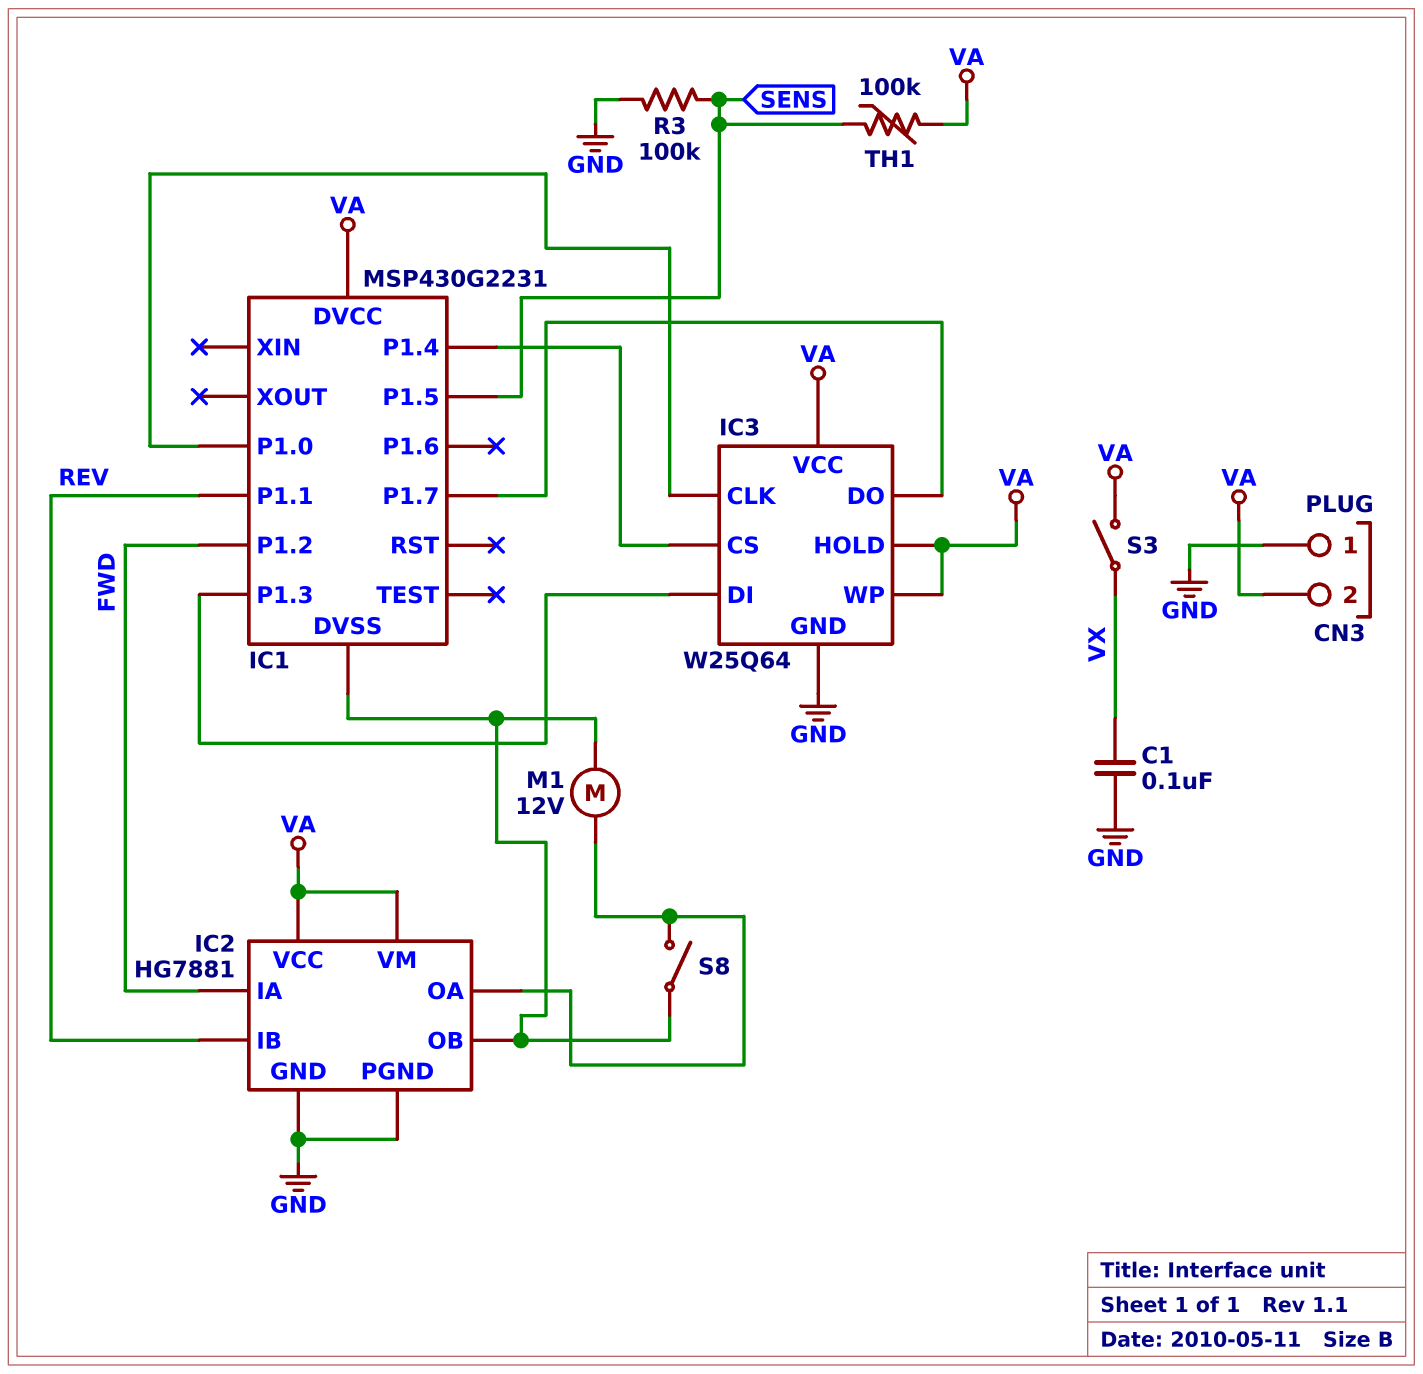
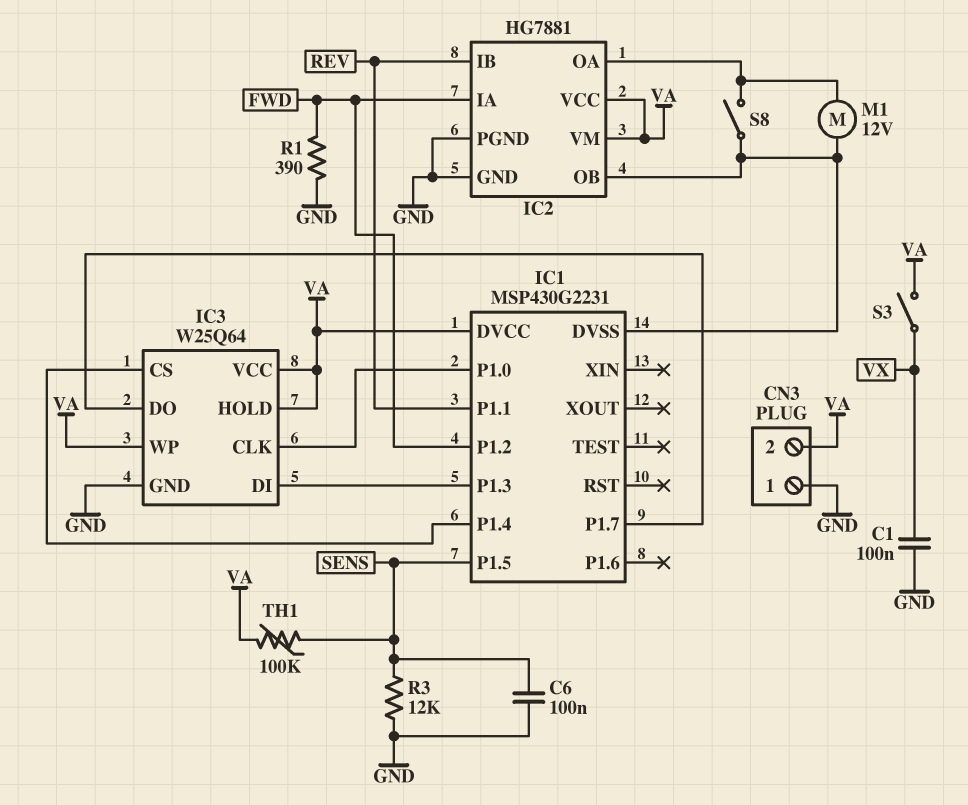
C6: none -> 100nF (GND, SENS)
R1: none -> 390 (FWD, GND)
R3: 100k (GND, SENS) -> 12k (GND, SENS)

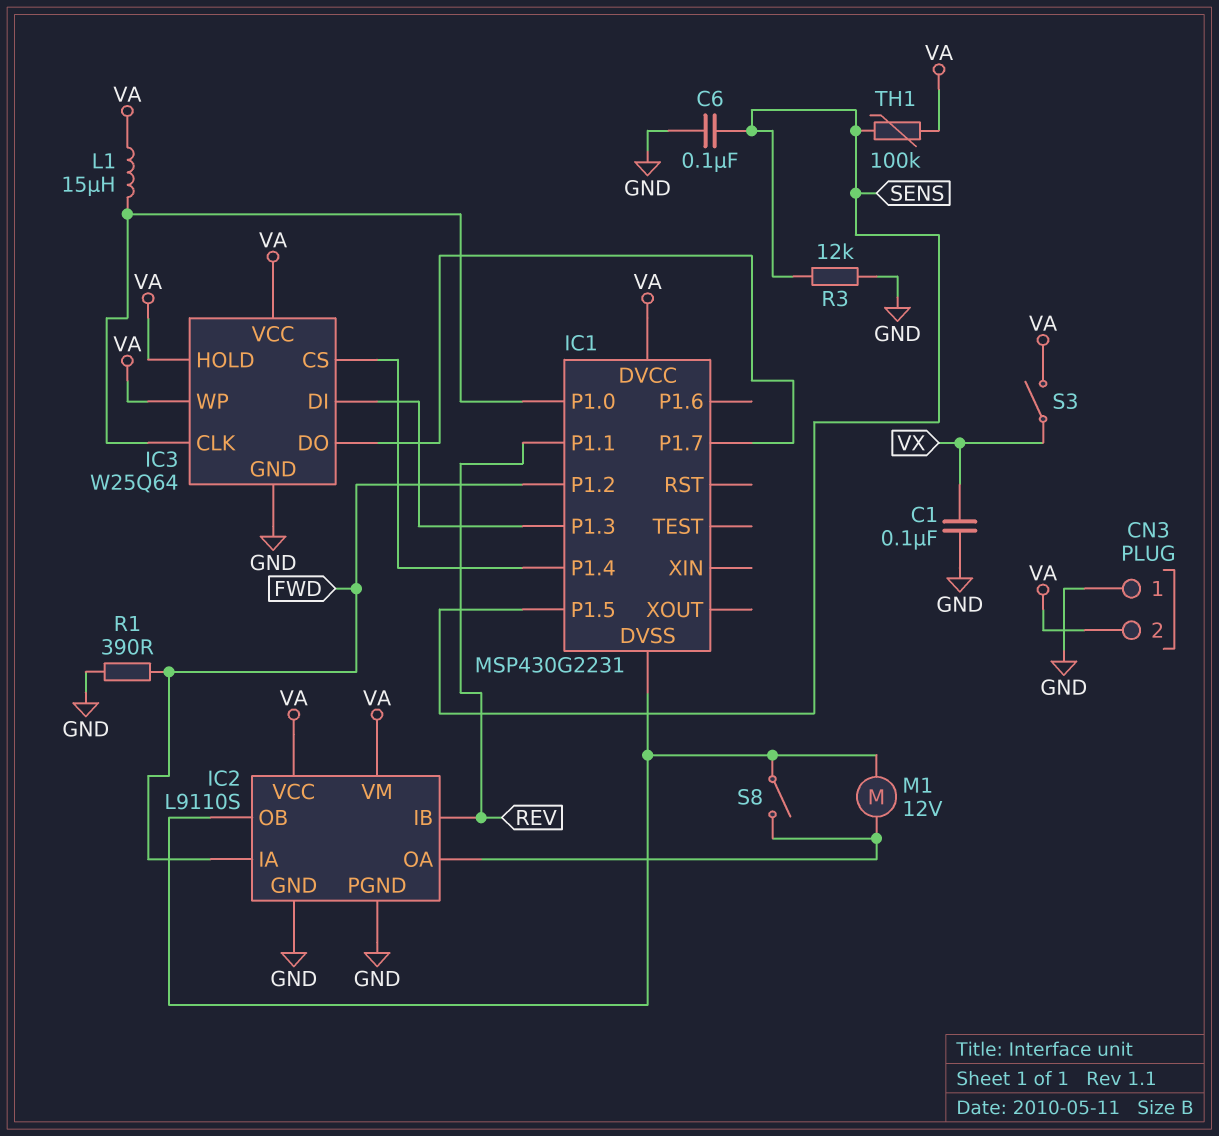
IC2: HG7881 -> L9110S
L1: none -> 15uH (IC1/P1.0, VA)

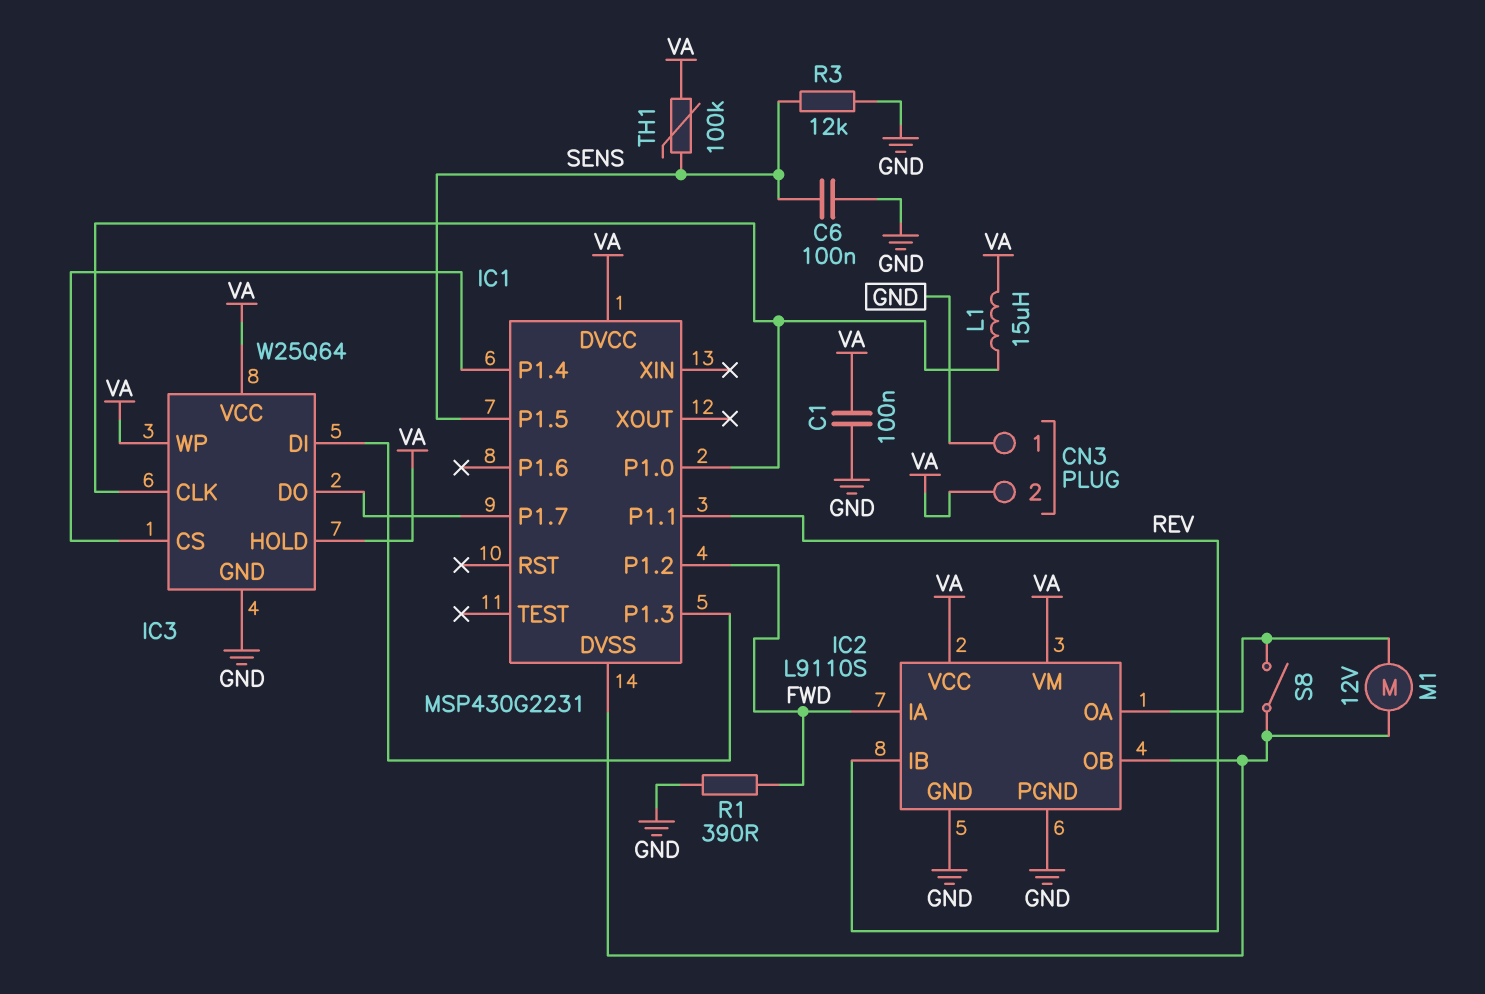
C1: 100nF (GND, VX) -> 100nF (GND, VA)
S3: switch (VA, VX) -> none

